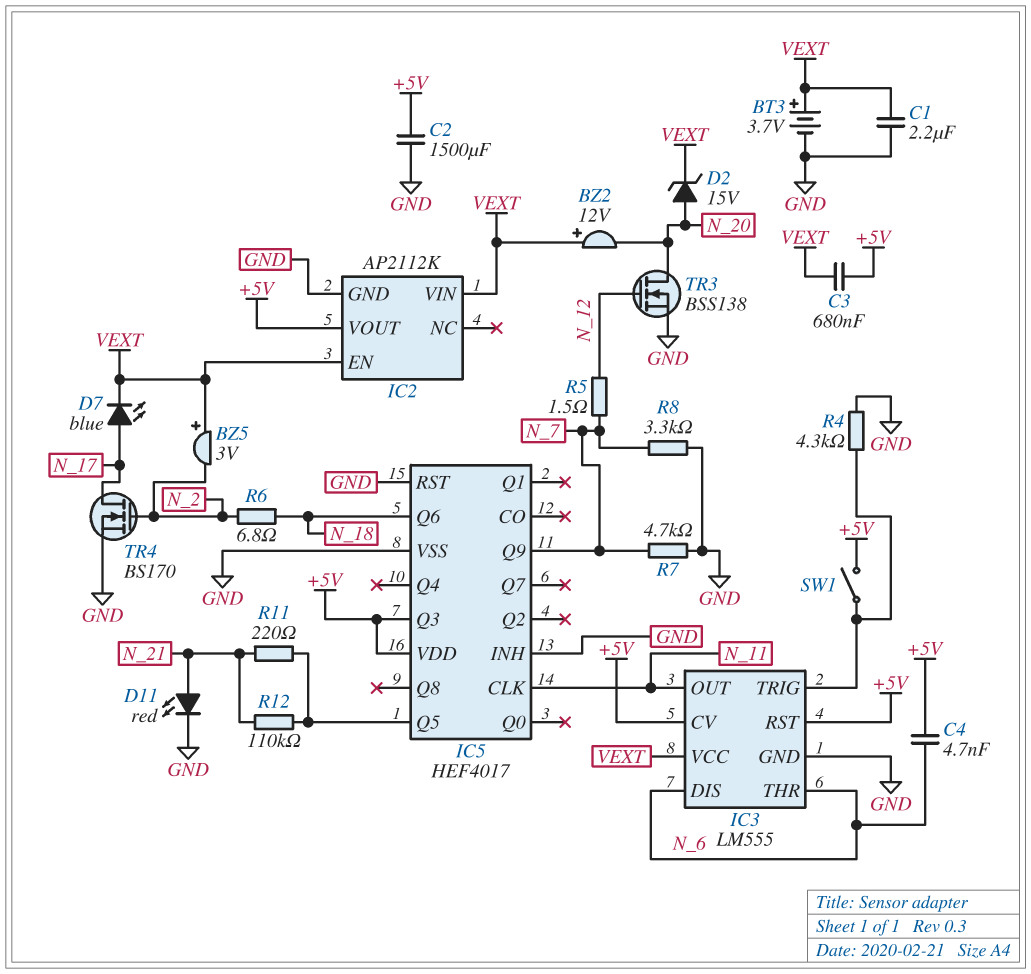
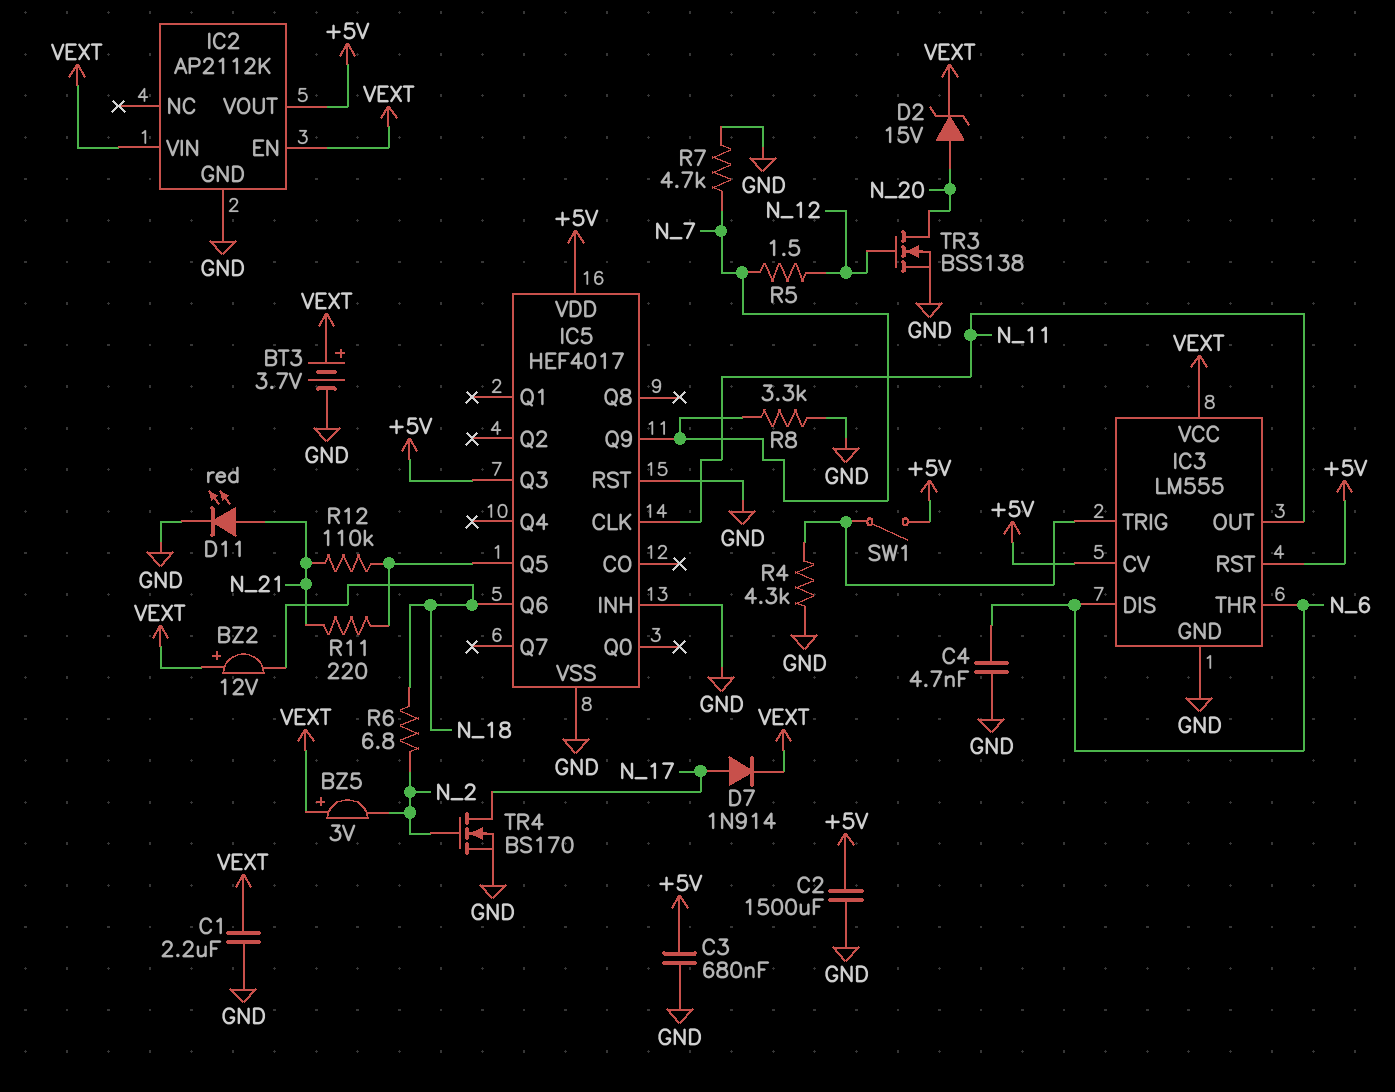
BZ2: buzzer 12V (plus VEXT, minus N_20) -> buzzer 12V (plus VEXT, minus N_18)
C3: 680nF (+5V, VEXT) -> 680nF (+5V, GND)
C4: 4.7nF (+5V, N_6) -> 4.7nF (GND, N_6)
D7: LED blue (A N_17, K VEXT) -> diode 1N914 (A N_17, K VEXT)

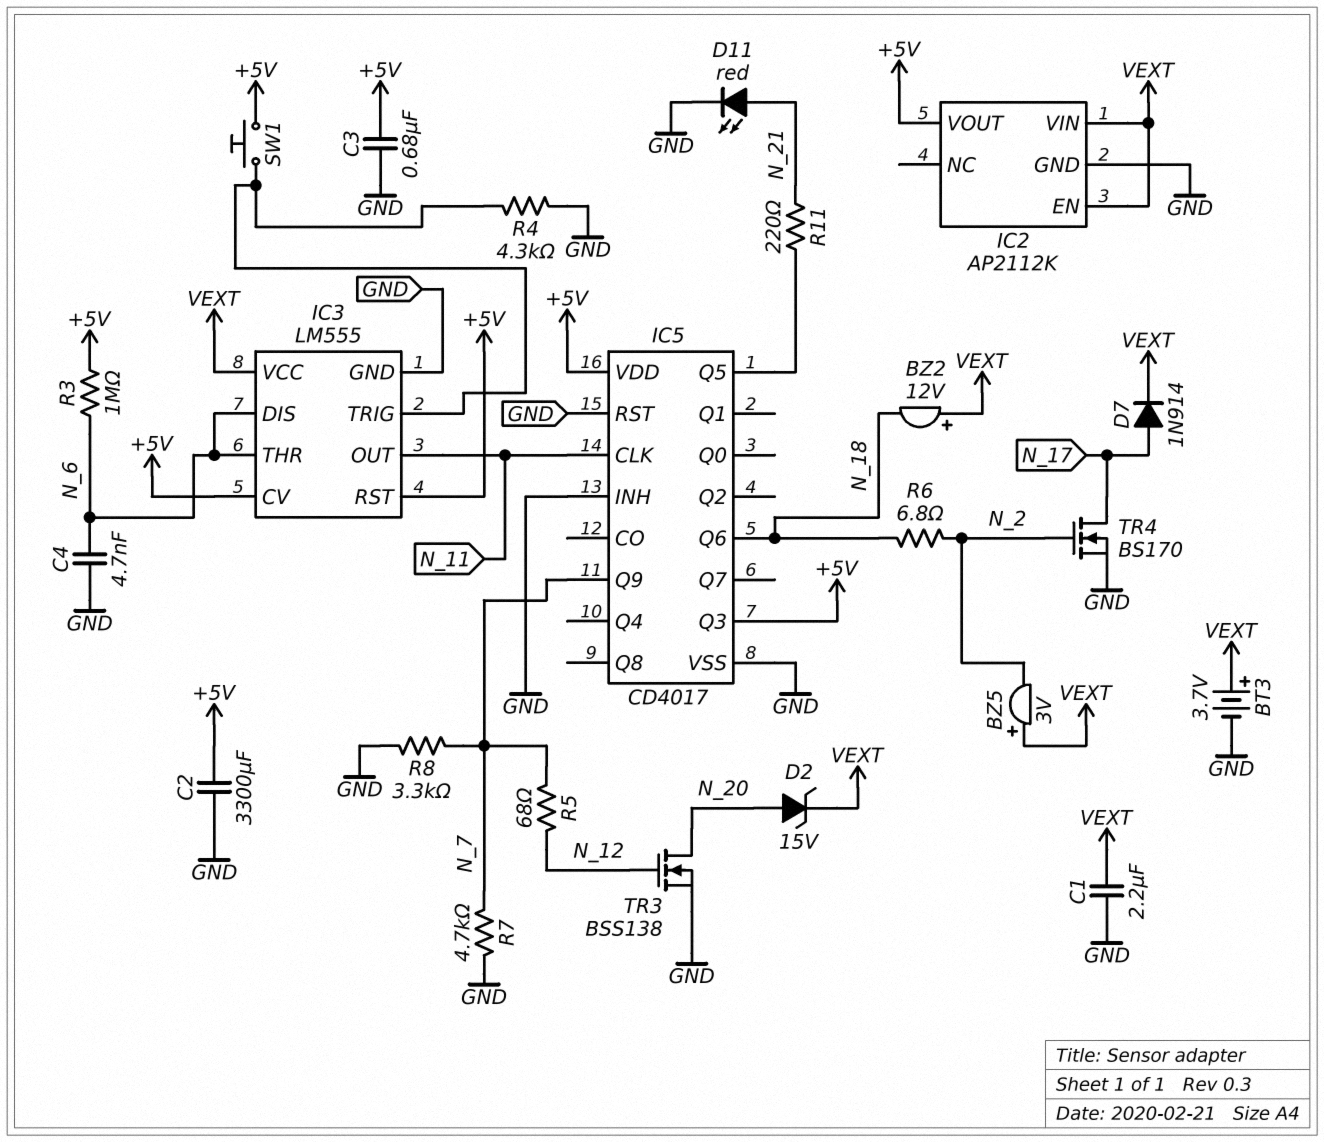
C2: 1500uF (+5V, GND) -> 3300uF (+5V, GND)
IC5: HEF4017 -> CD4017
R3: none -> 1M (+5V, N_6)
R5: 1.5 (N_7, N_12) -> 68 (N_7, N_12)
R12: 110k (IC5/Q5, N_21) -> none
SW1: switch (+5V, IC3/TRIG) -> button (+5V, IC3/TRIG)

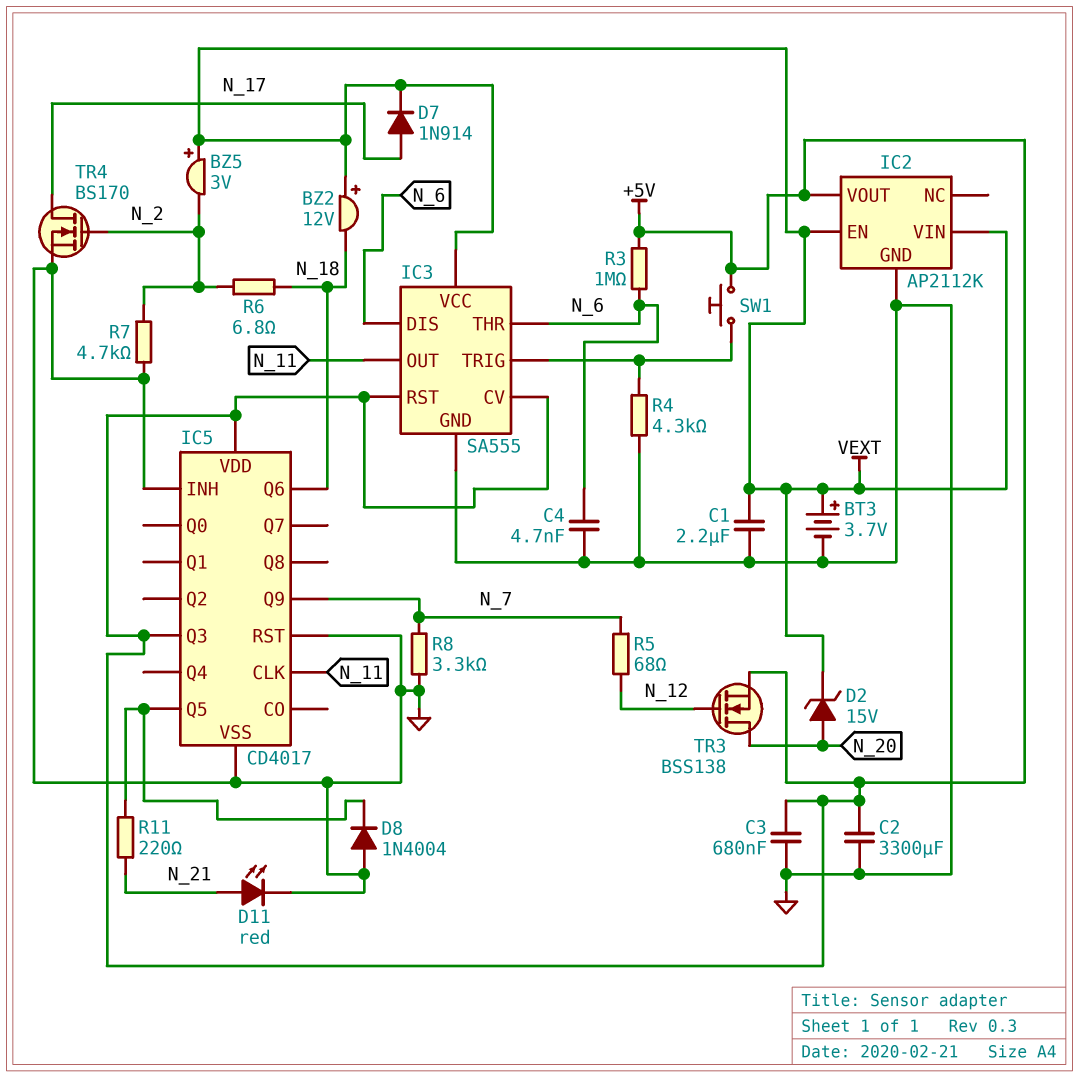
D8: none -> diode 1N4004 (A GND, K IC5/Q5)
IC3: LM555 -> SA555
R7: 4.7k (GND, N_7) -> 4.7k (GND, N_2)
TR3: NMOS BSS138 (G N_12, D N_20, S GND) -> NMOS BSS138 (G N_12, D N_20, S +5V)

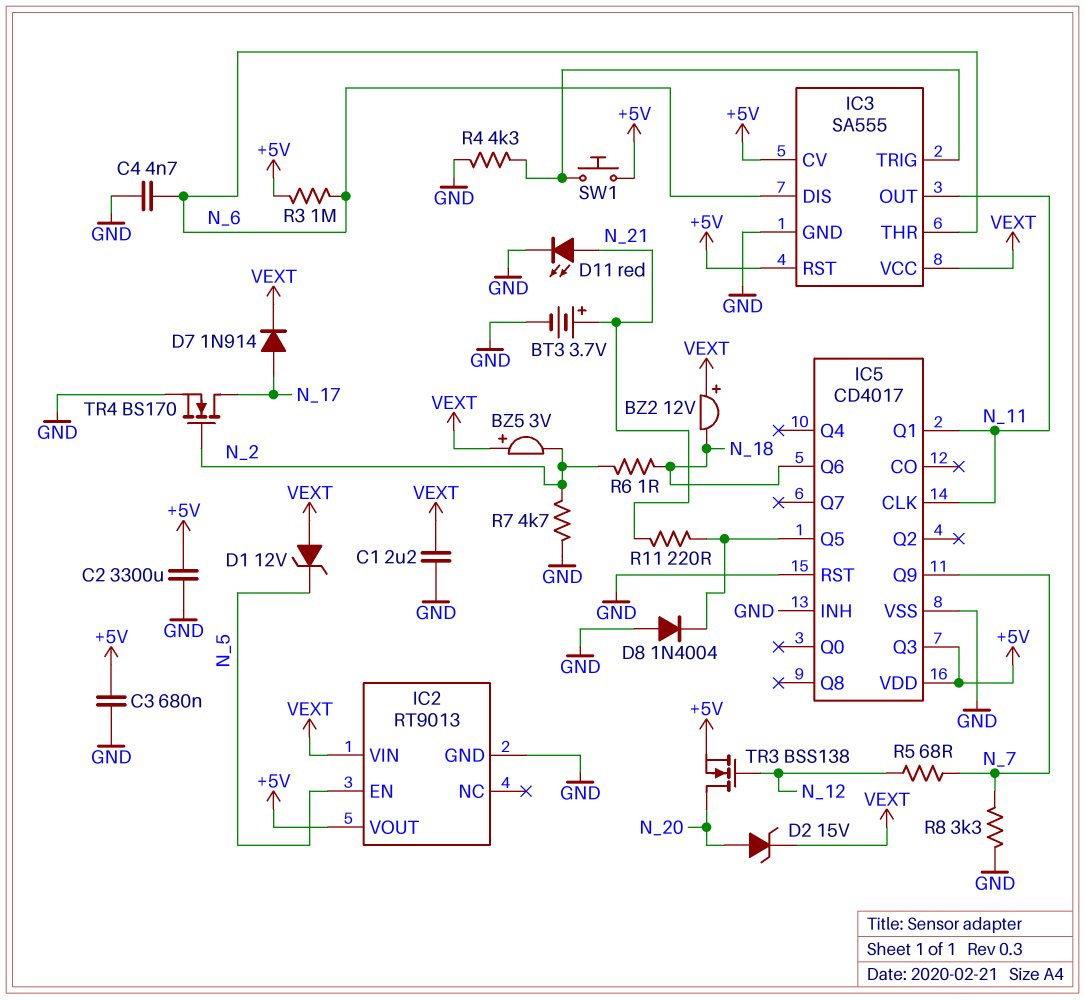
BT3: 3.7V (plus VEXT, minus GND) -> 3.7V (plus N_21, minus GND)
D1: none -> zener 12V (A VEXT, K N_5)
IC2: AP2112K -> RT9013
IC2 pin EN: VEXT -> N_5
IC5 pin Q1: none -> N_11
R6: 6.8 (N_2, N_18) -> 1 (N_2, N_18)

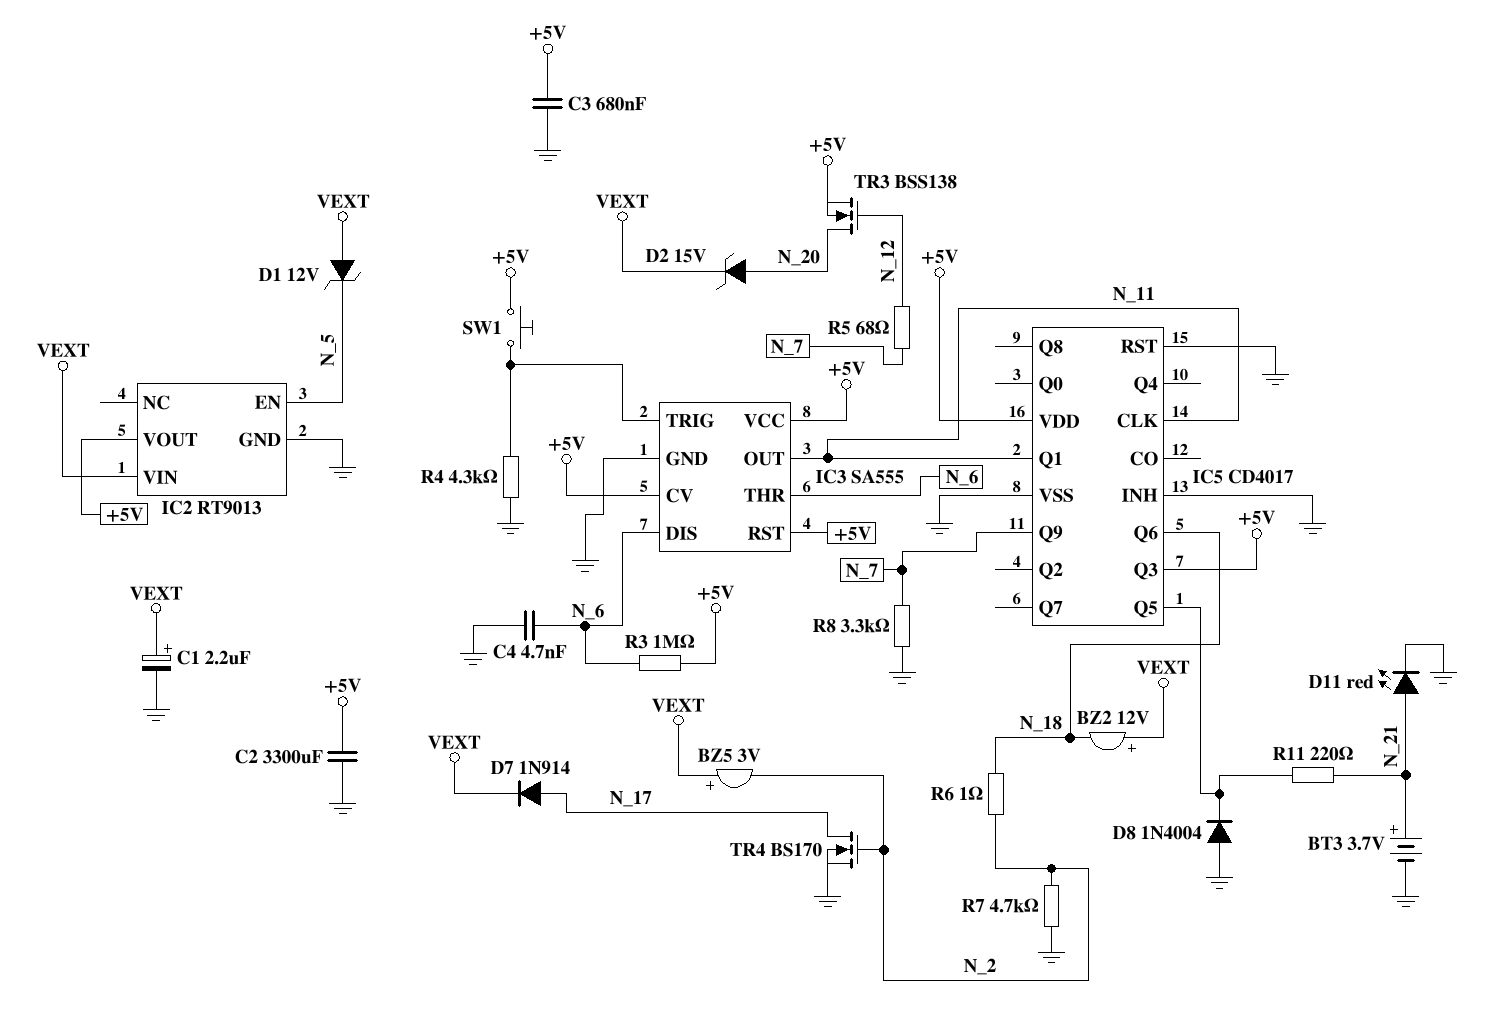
C1: 2.2uF (GND, VEXT) -> 2.2uF (plus VEXT, minus GND)
IC3 pin VCC: VEXT -> +5V

